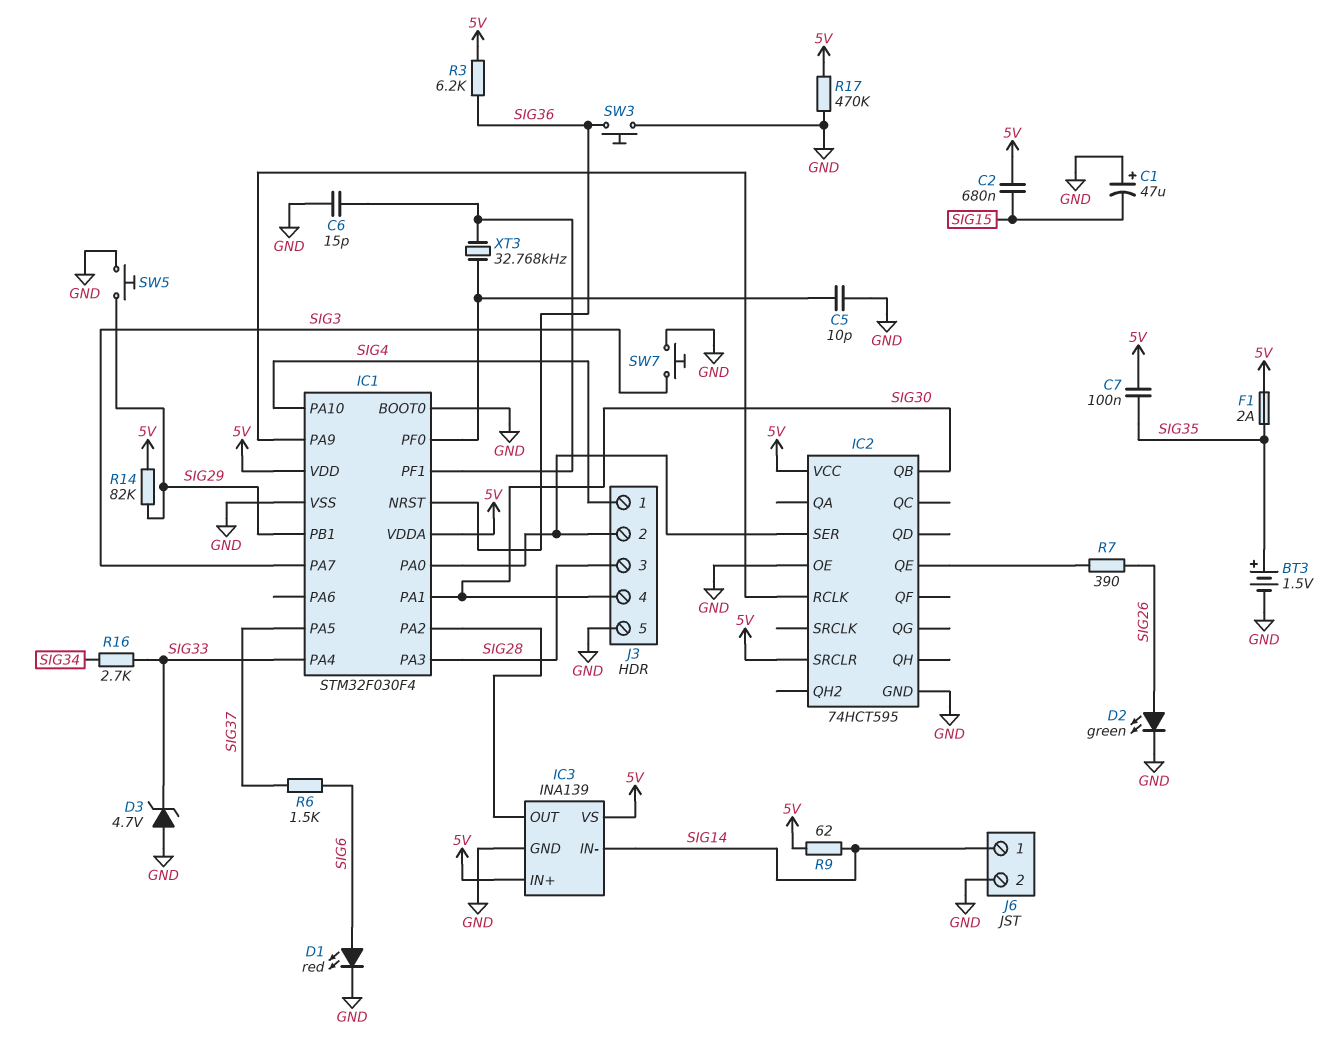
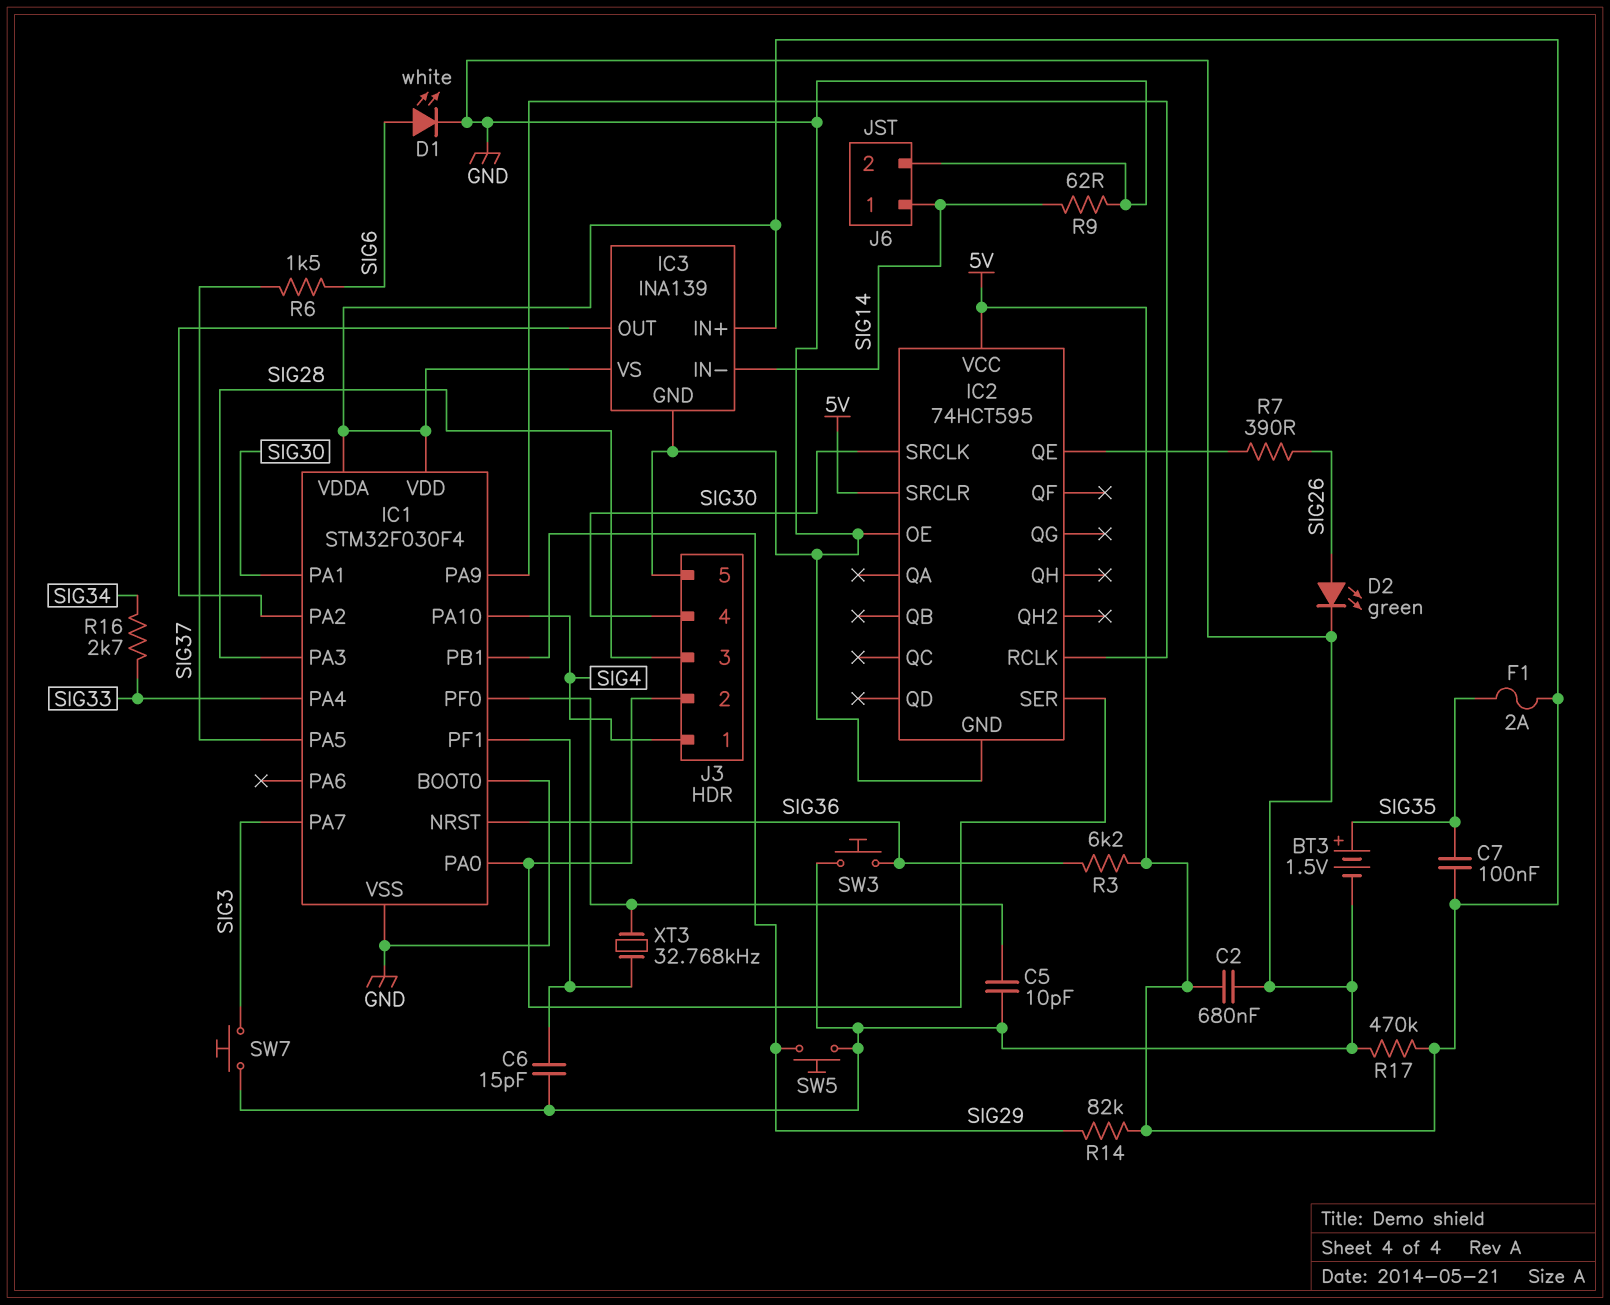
C1: 47uF (plus GND, minus SIG15) -> none
C2: 680nF (5V, SIG15) -> 680nF (5V, GND)
D1: LED red (A SIG6, K GND) -> LED white (A SIG6, K GND)
D3: zener 4.7V (A GND, K SIG33) -> none
IC2 pin QB: SIG30 -> none
IC2 pin SRCLK: none -> SIG30
R9: 62 (5V, SIG14) -> 62 (GND, SIG14)

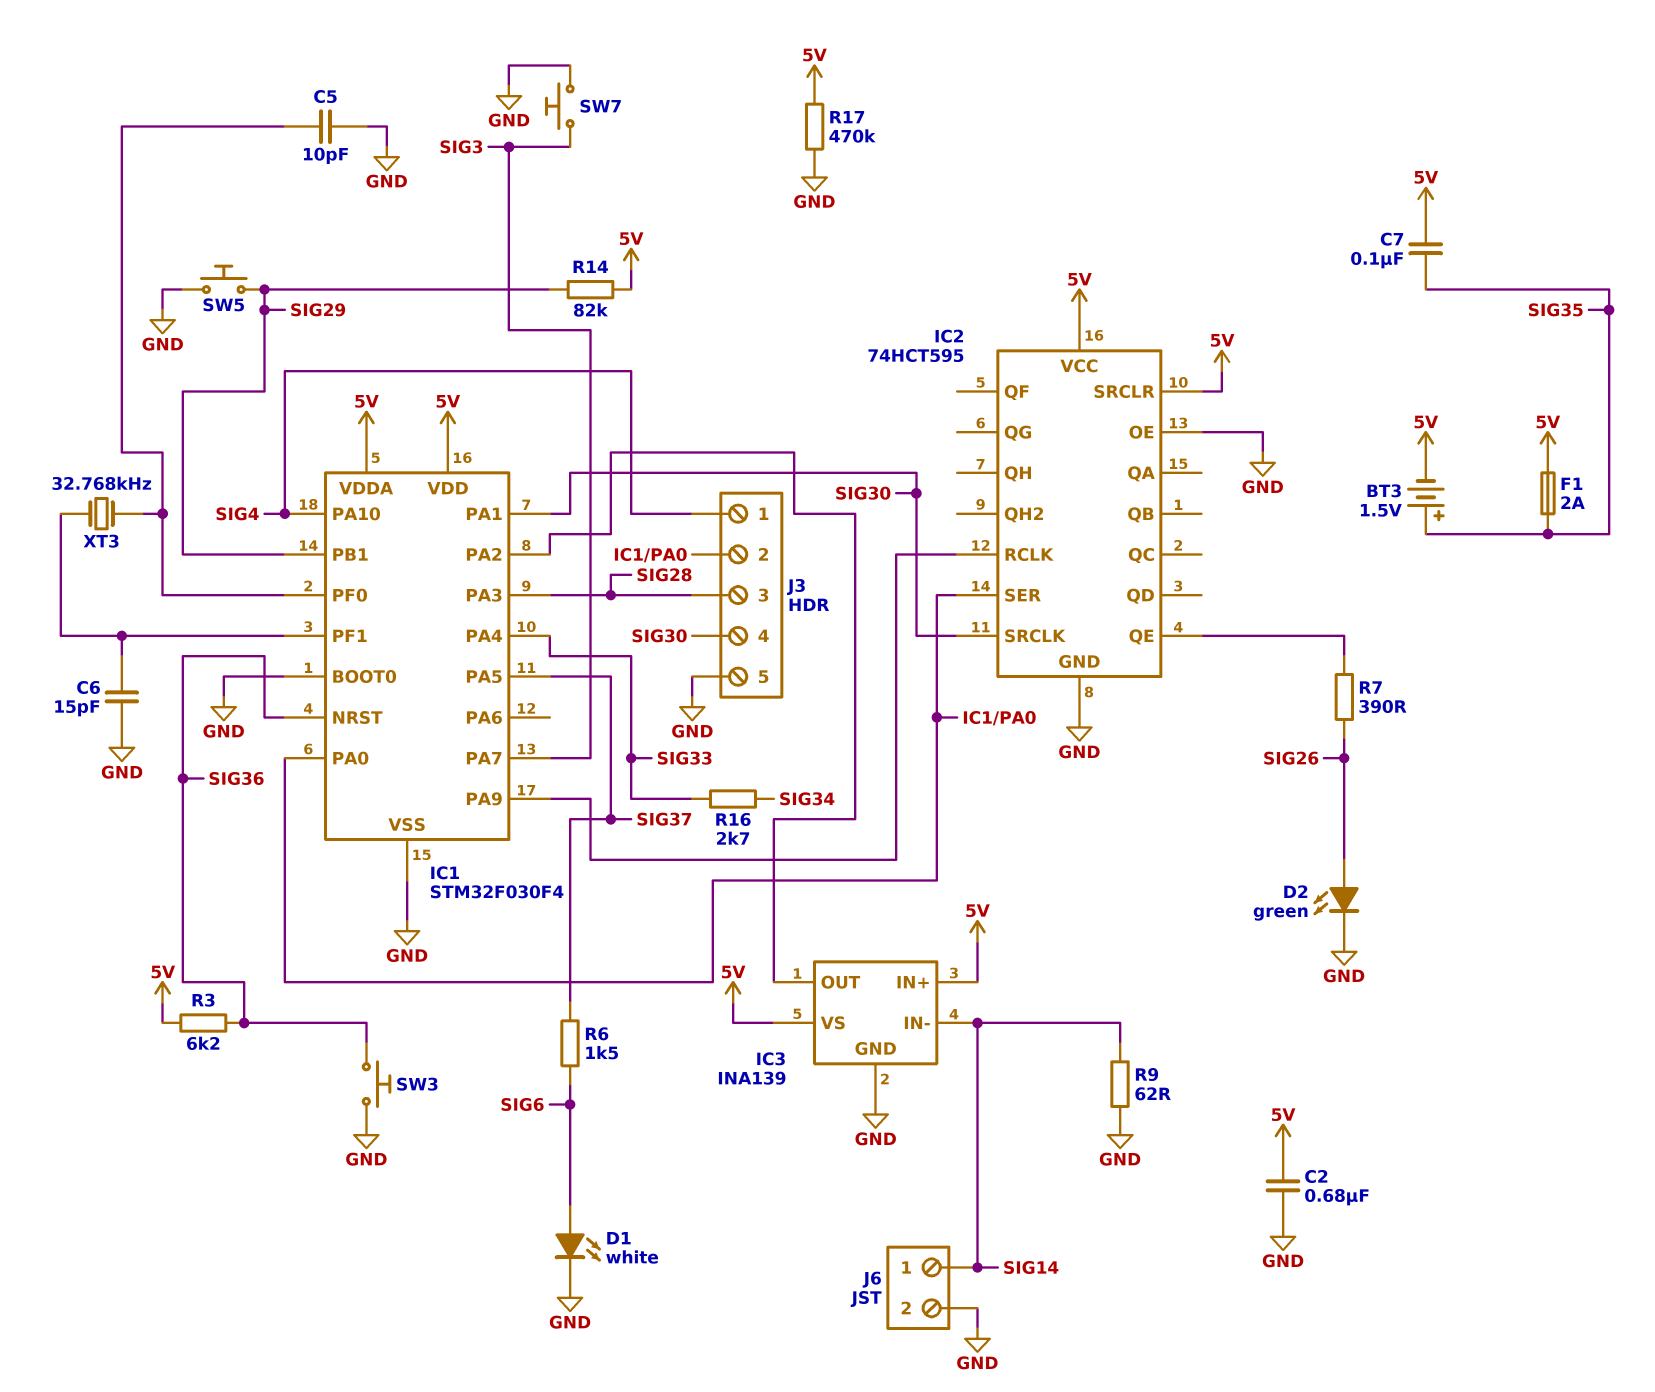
BT3: 1.5V (plus SIG35, minus GND) -> 1.5V (plus SIG35, minus 5V)

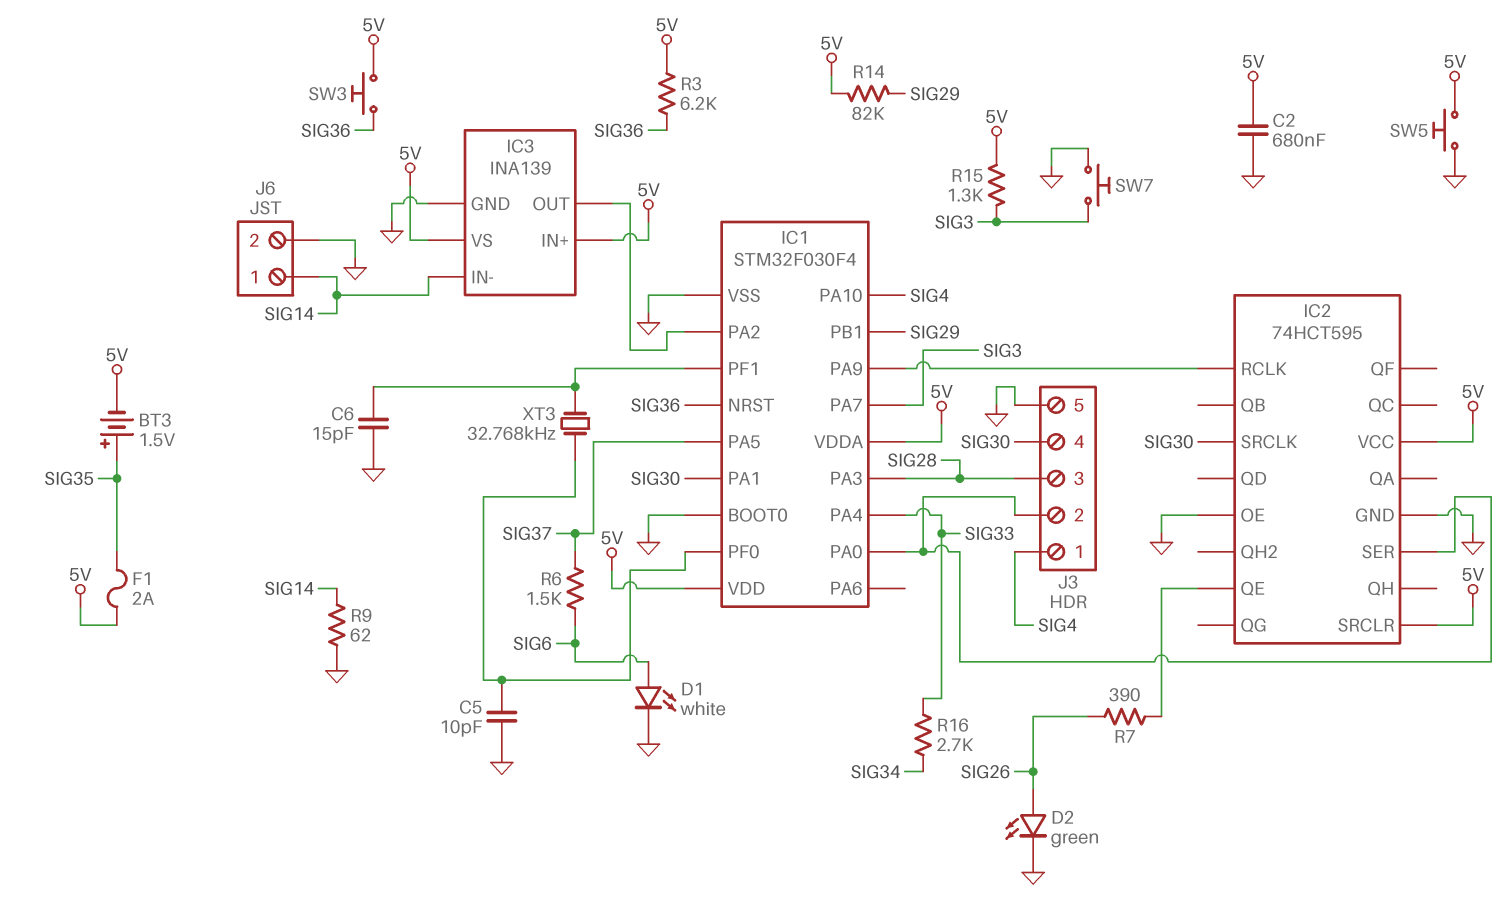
C7: 100nF (5V, SIG35) -> none
R15: none -> 1.3k (5V, SIG3)
R17: 470k (5V, GND) -> none
SW3: button (GND, SIG36) -> button (5V, SIG36)
SW5: button (GND, SIG29) -> button (5V, GND)

